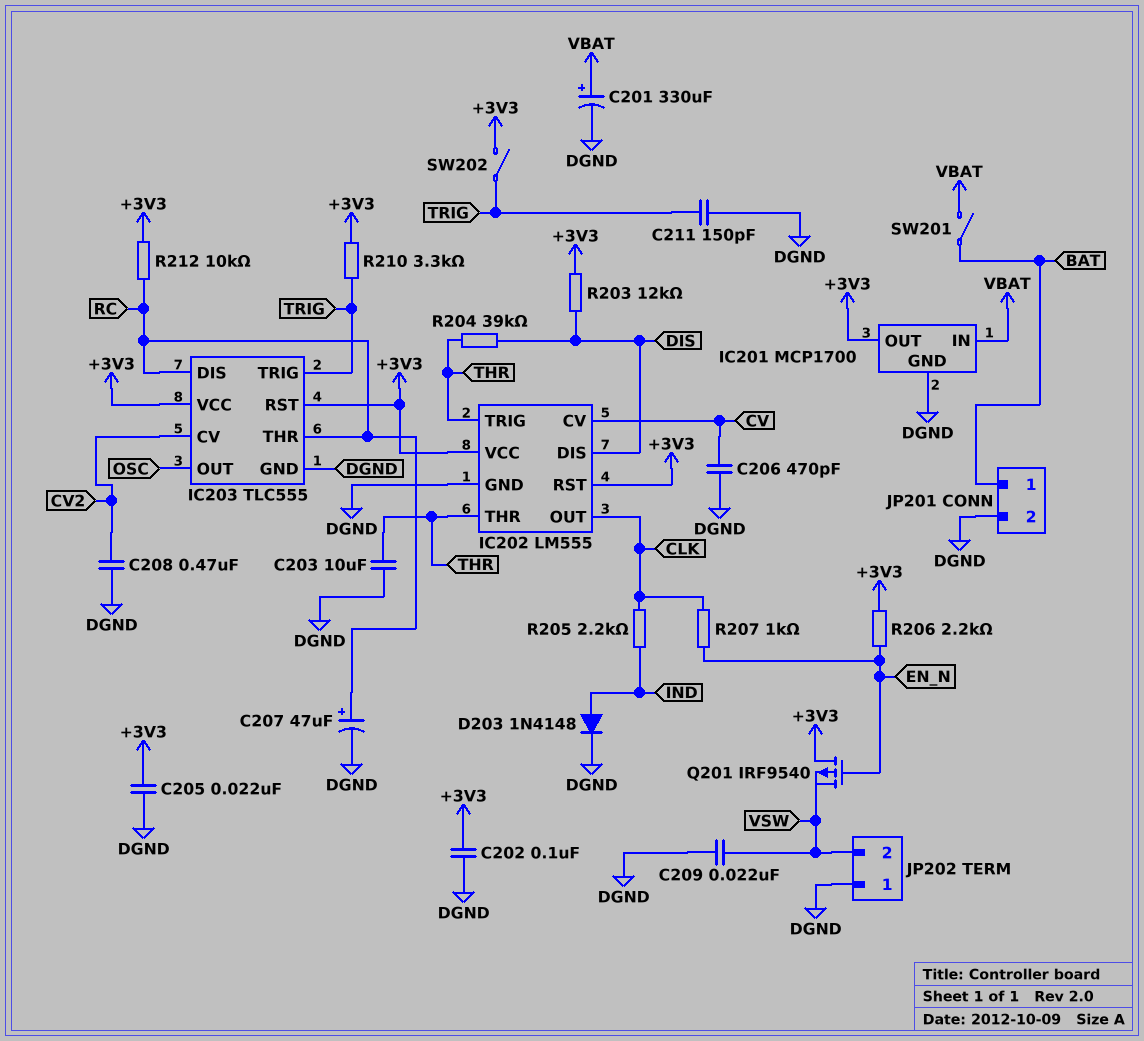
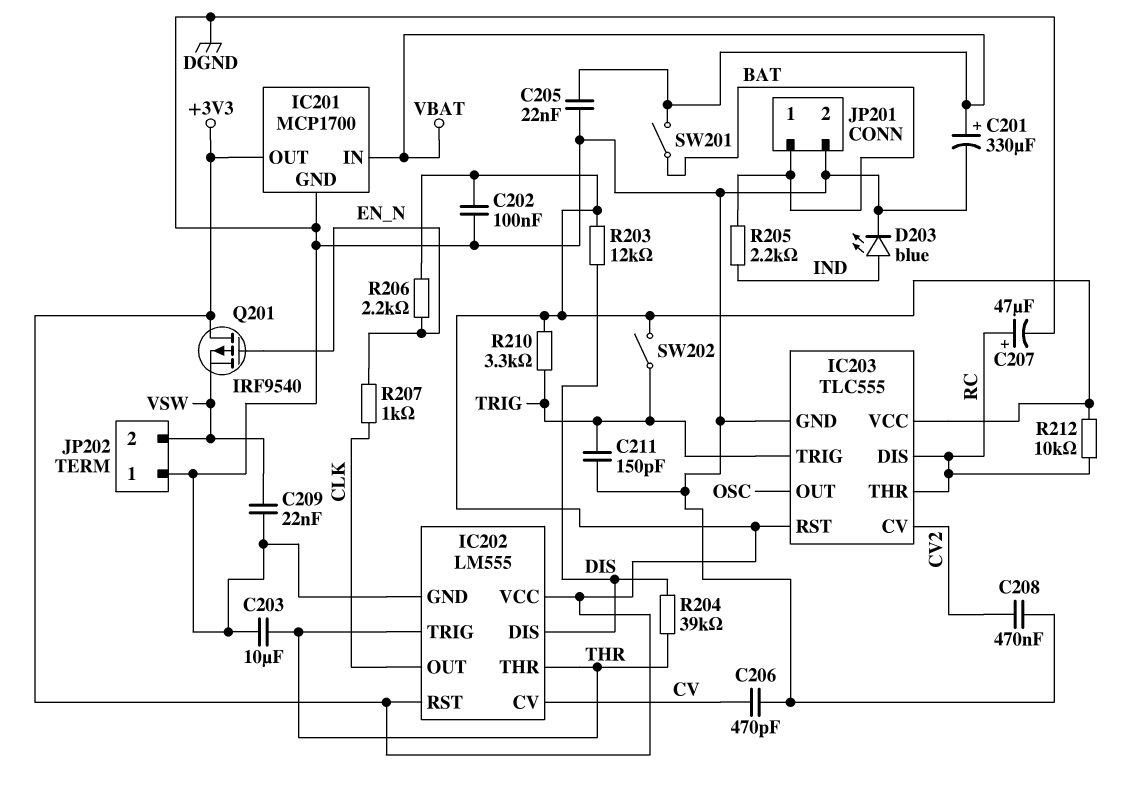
C205: 22nF (+3V3, DGND) -> 22nF (DGND, VBAT)
D203: diode 1N4148 (A IND, K DGND) -> LED blue (A IND, K DGND)
R205: 2.2k (CLK, IND) -> 2.2k (BAT, IND)

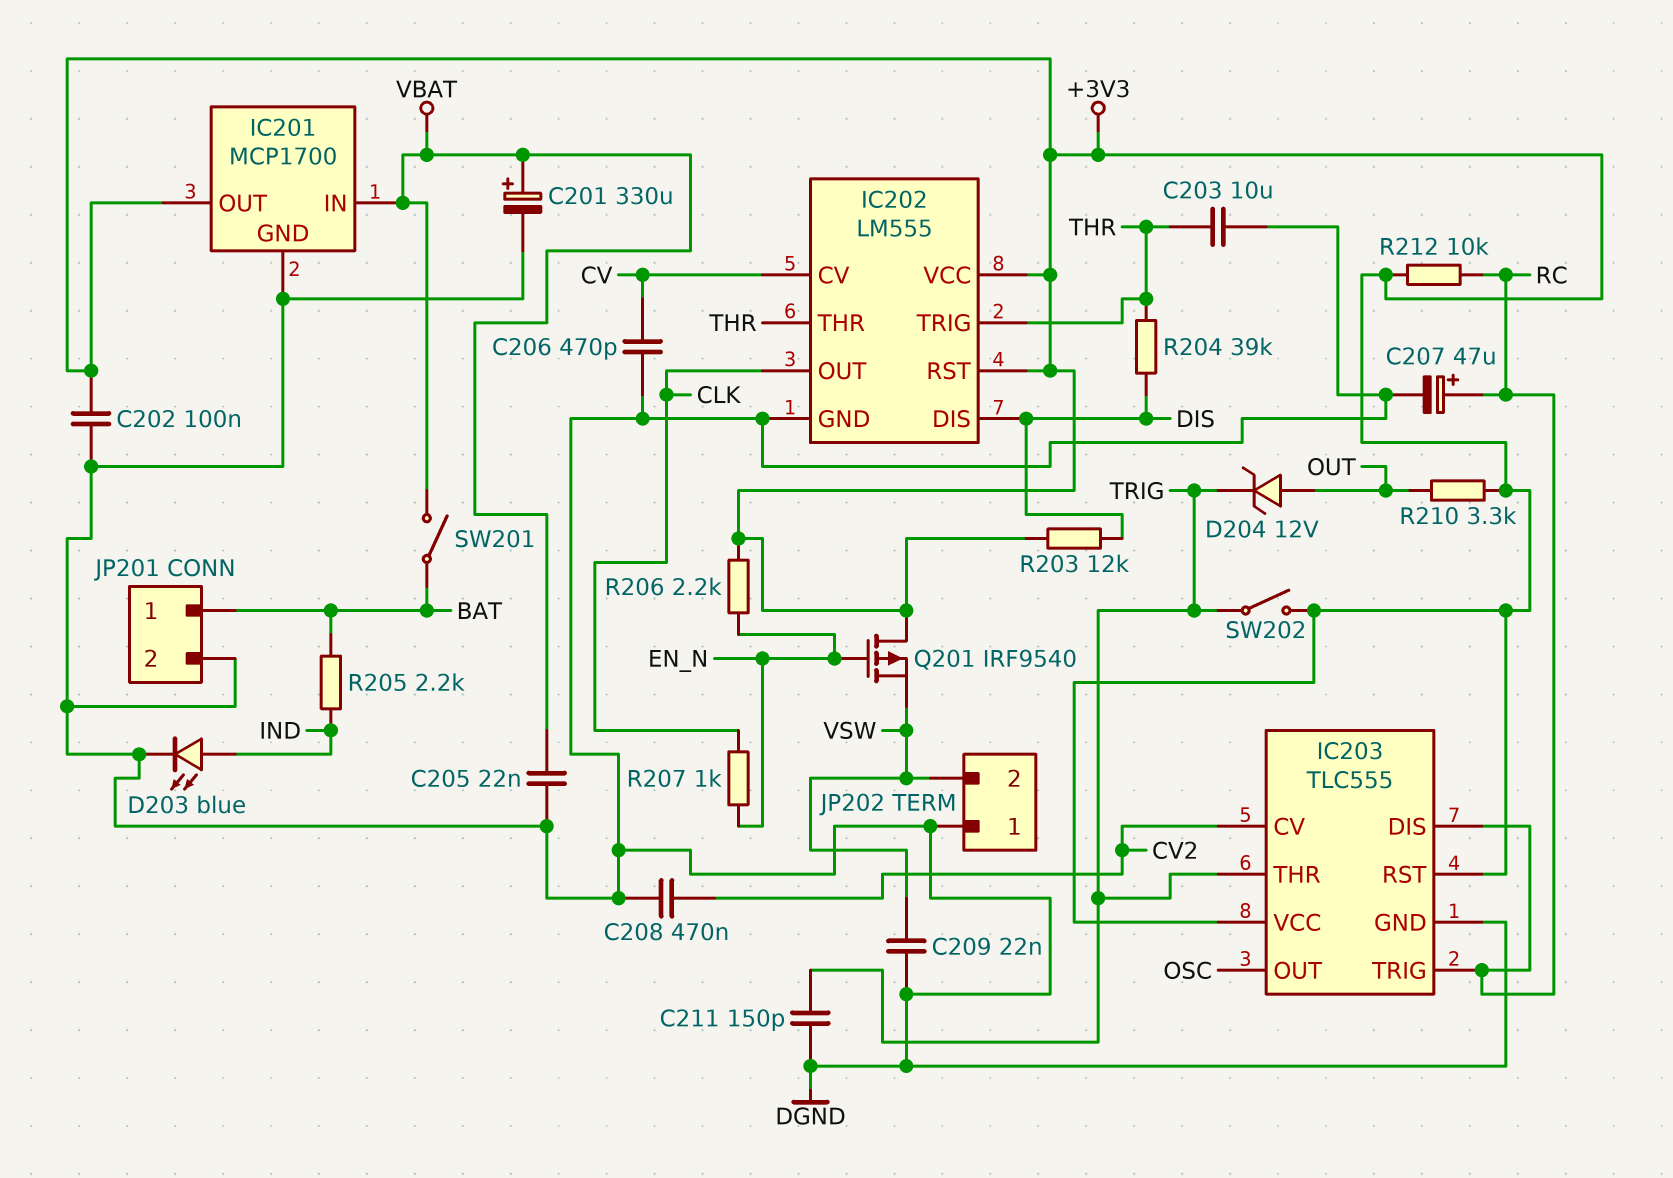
D204: none -> zener 12V (A OUT, K TRIG)
IC203 pin THR: RC -> TRIG
IC203 pin TRIG: TRIG -> RC
R210: 3.3k (+3V3, TRIG) -> 3.3k (+3V3, OUT)

